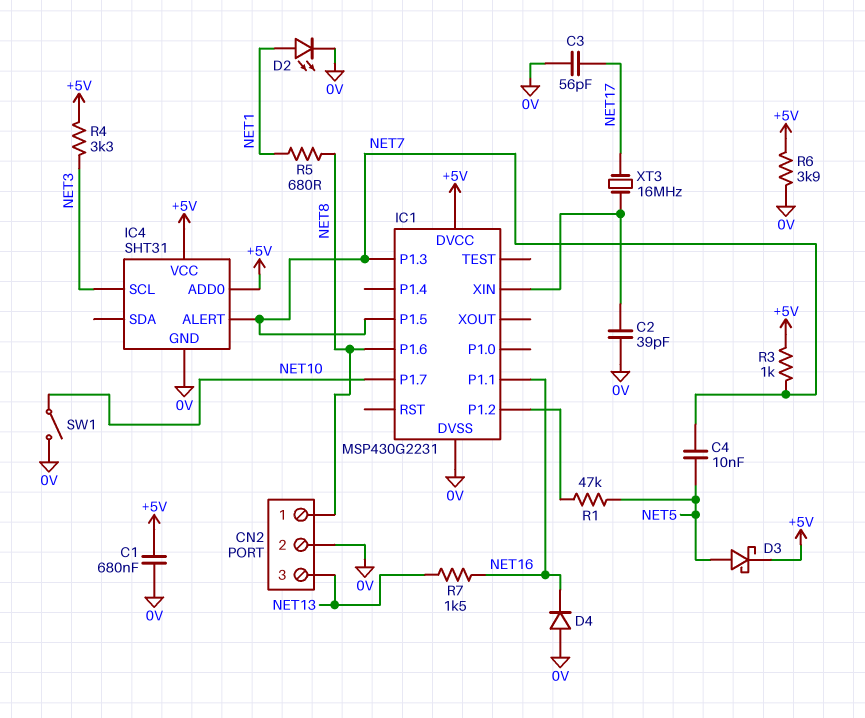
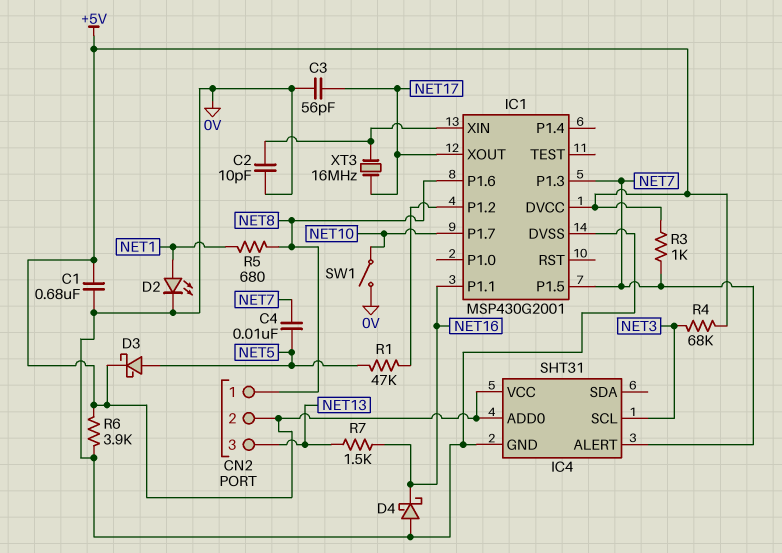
C2: 39pF (0V, IC1/XIN) -> 10pF (0V, IC1/XIN)
CN2 pin 2: 0V -> +5V
D4: diode (A 0V, K NET16) -> schottky (A 0V, K NET16)
IC1: MSP430G2231 -> MSP430G2001
IC1 pin XOUT: none -> NET17
R4: 3.3k (+5V, NET3) -> 68k (+5V, NET3)

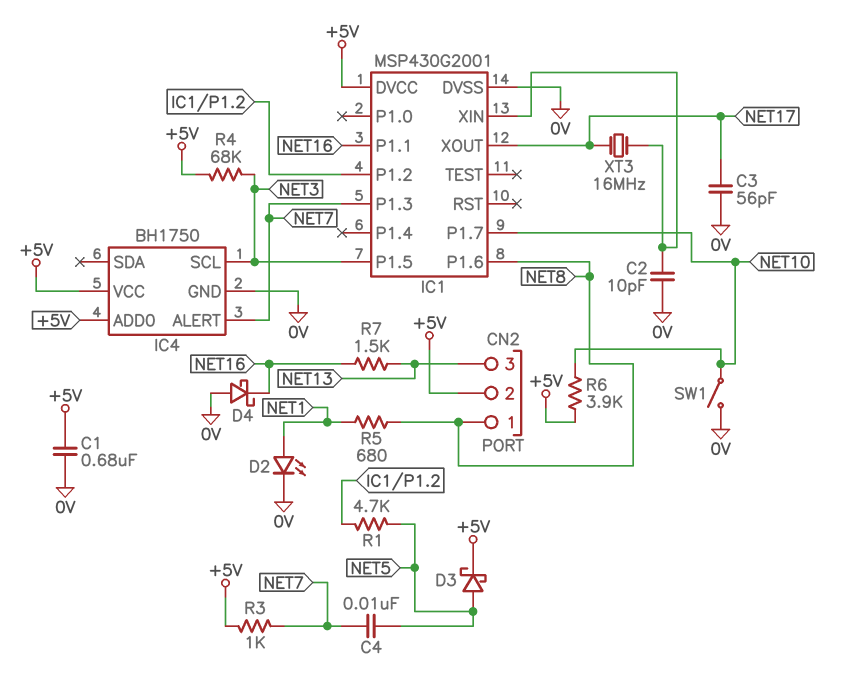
IC1 pin P1.5: NET7 -> NET3
IC4: SHT31 -> BH1750
R1: 47k (IC1/P1.2, NET5) -> 4.7k (IC1/P1.2, NET5)
R6: 3.9k (+5V, 0V) -> 3.9k (+5V, NET10)

